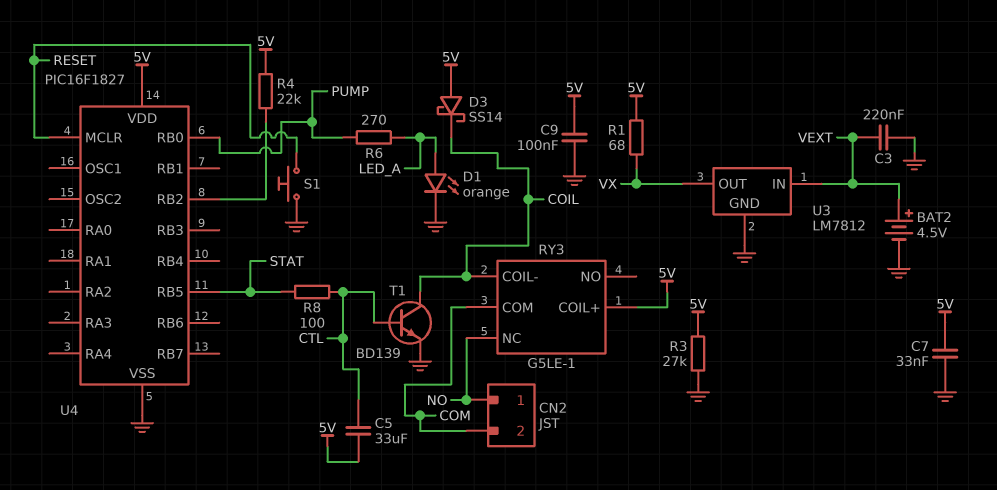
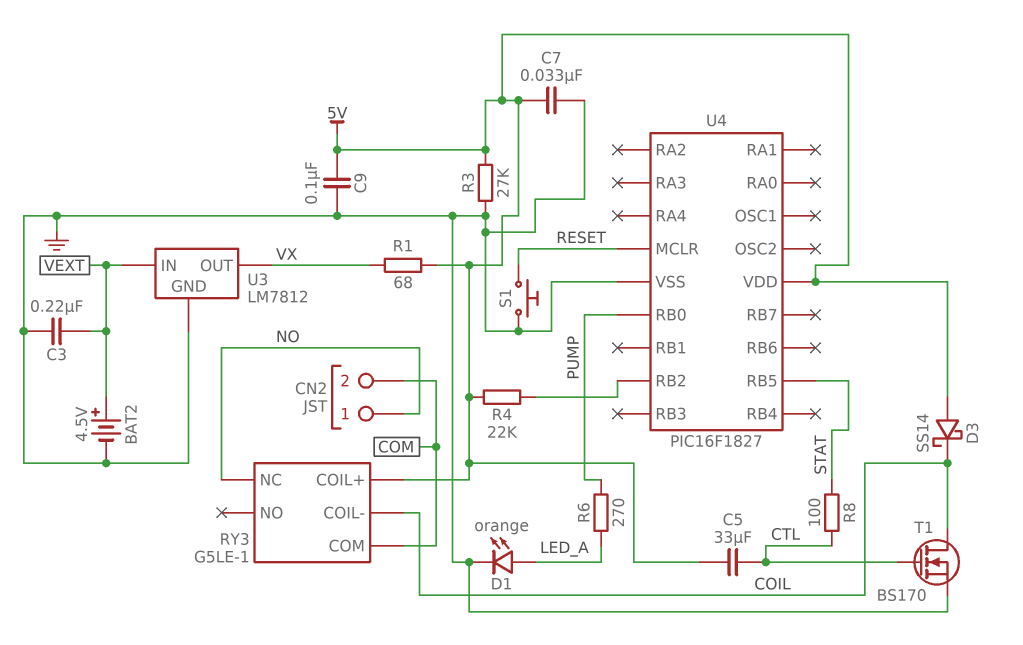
T1: NPN BD139 (B CTL, C COIL, E GND) -> NMOS BS170 (G CTL, D COIL, S GND)

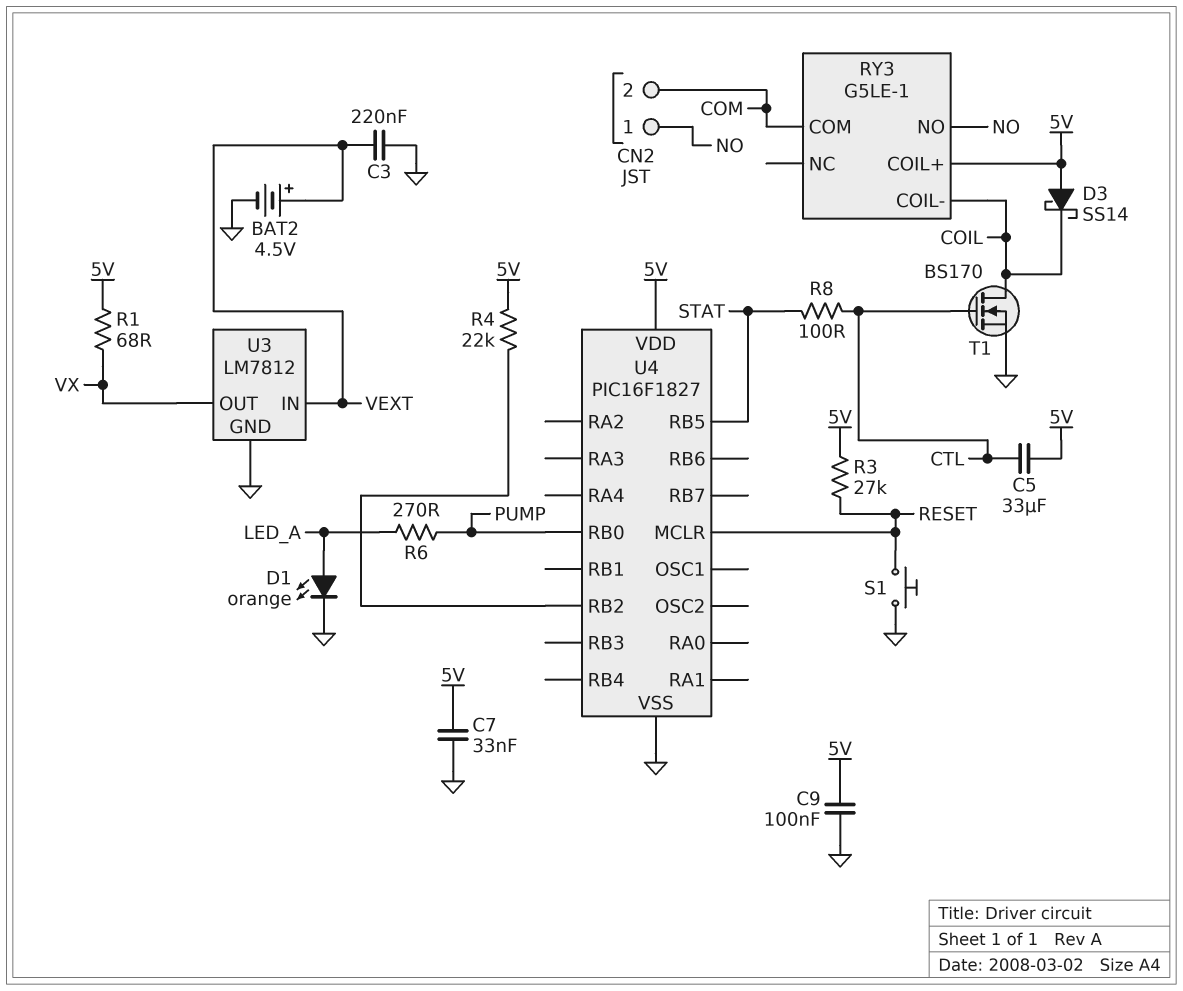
R3: 27k (5V, GND) -> 27k (5V, RESET)
RY3 pin NC: NO -> none
RY3 pin NO: none -> NO

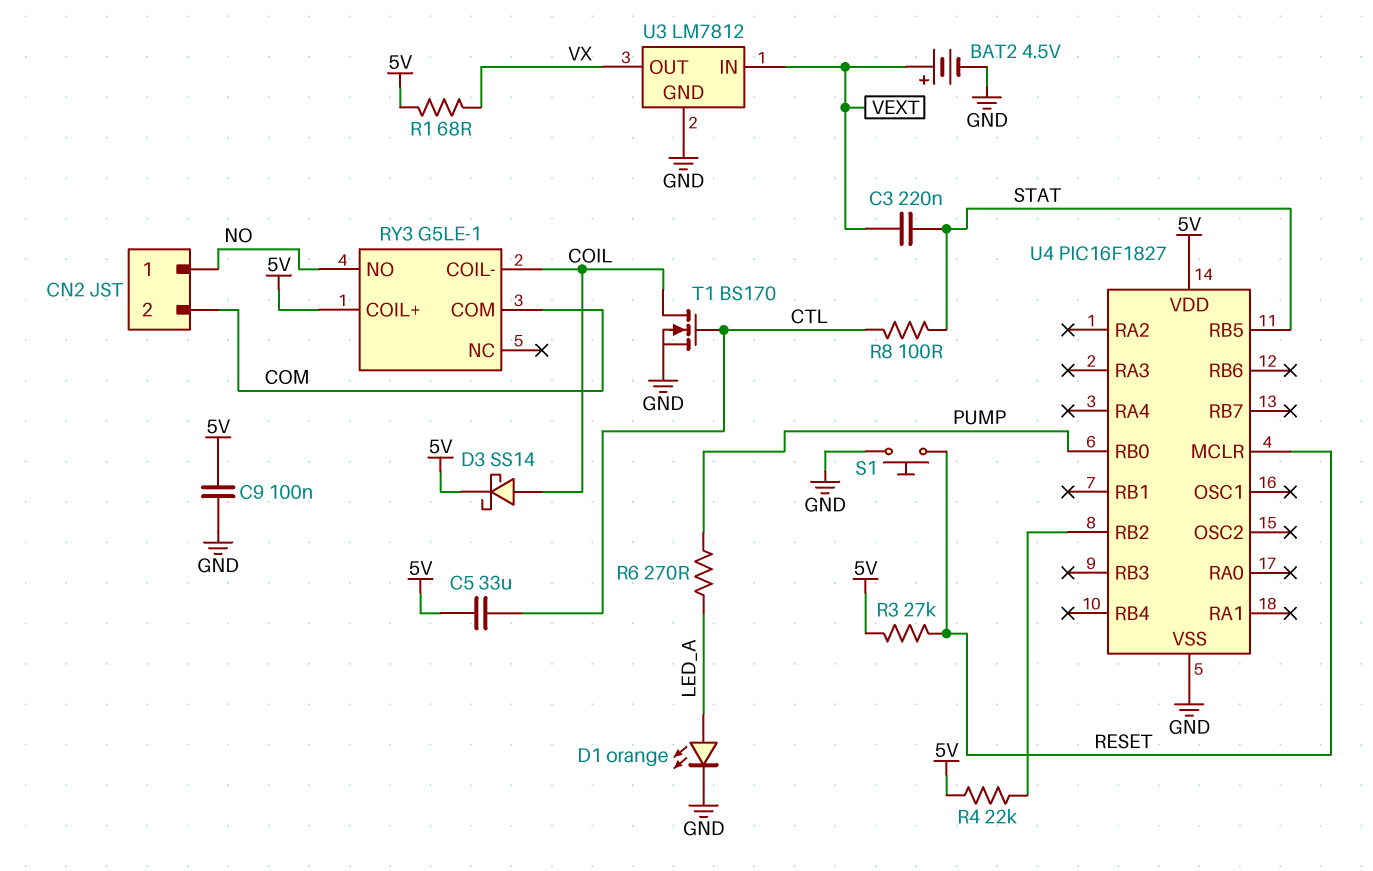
C3: 220nF (GND, VEXT) -> 220nF (STAT, VEXT)
C7: 33nF (5V, GND) -> none
D3: schottky SS14 (A 5V, K COIL) -> schottky SS14 (A COIL, K 5V)

